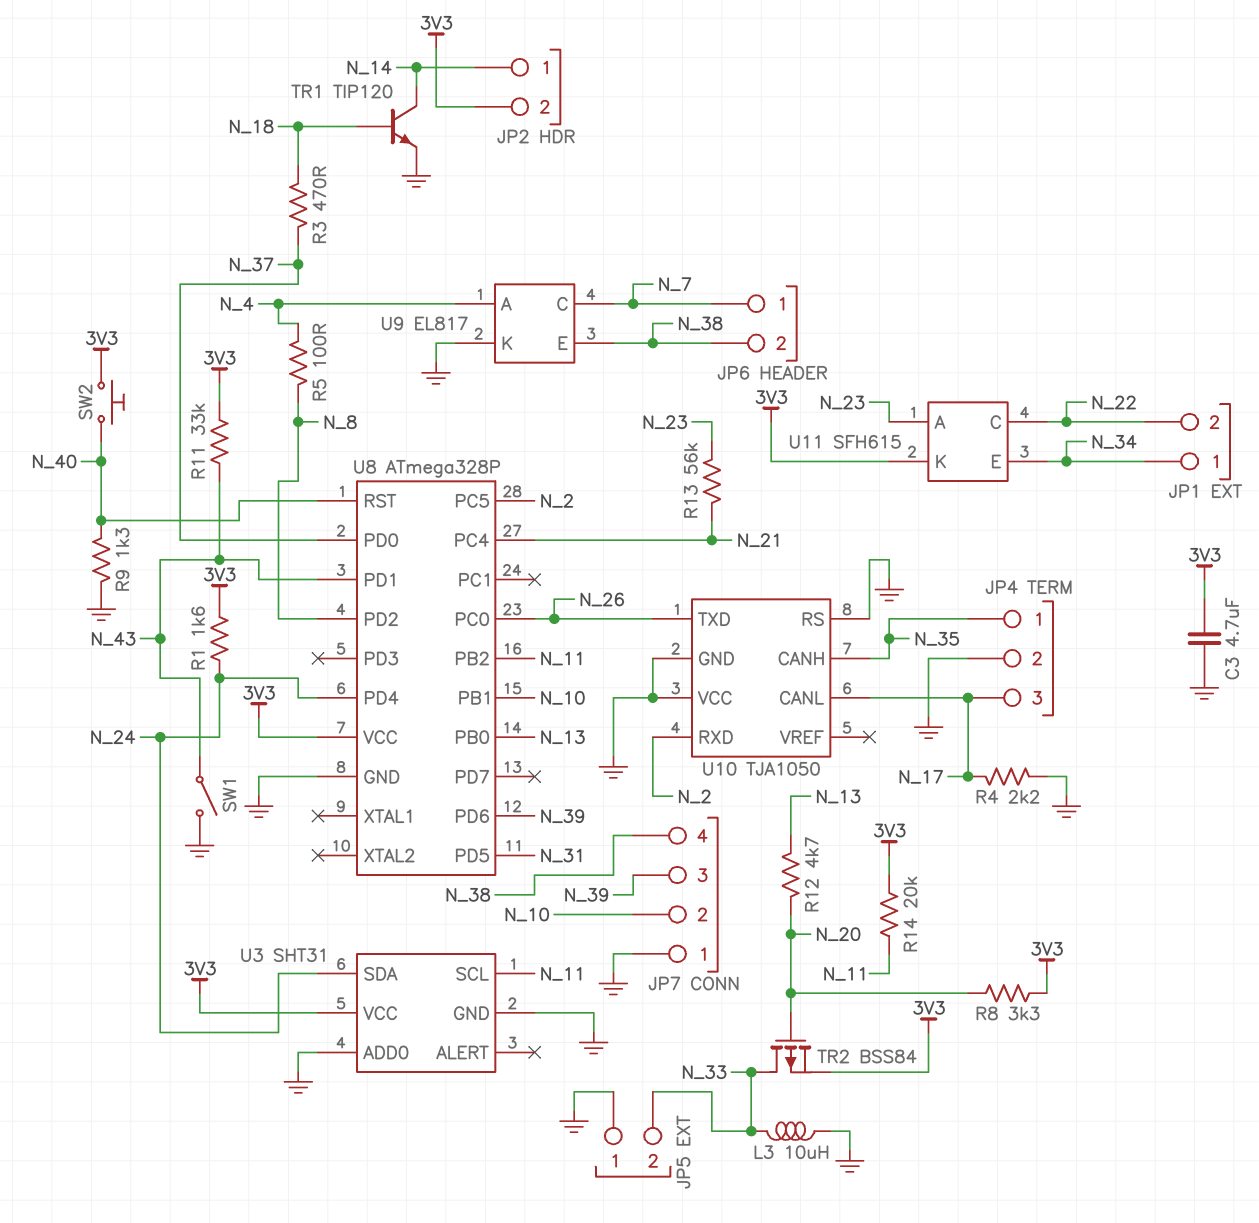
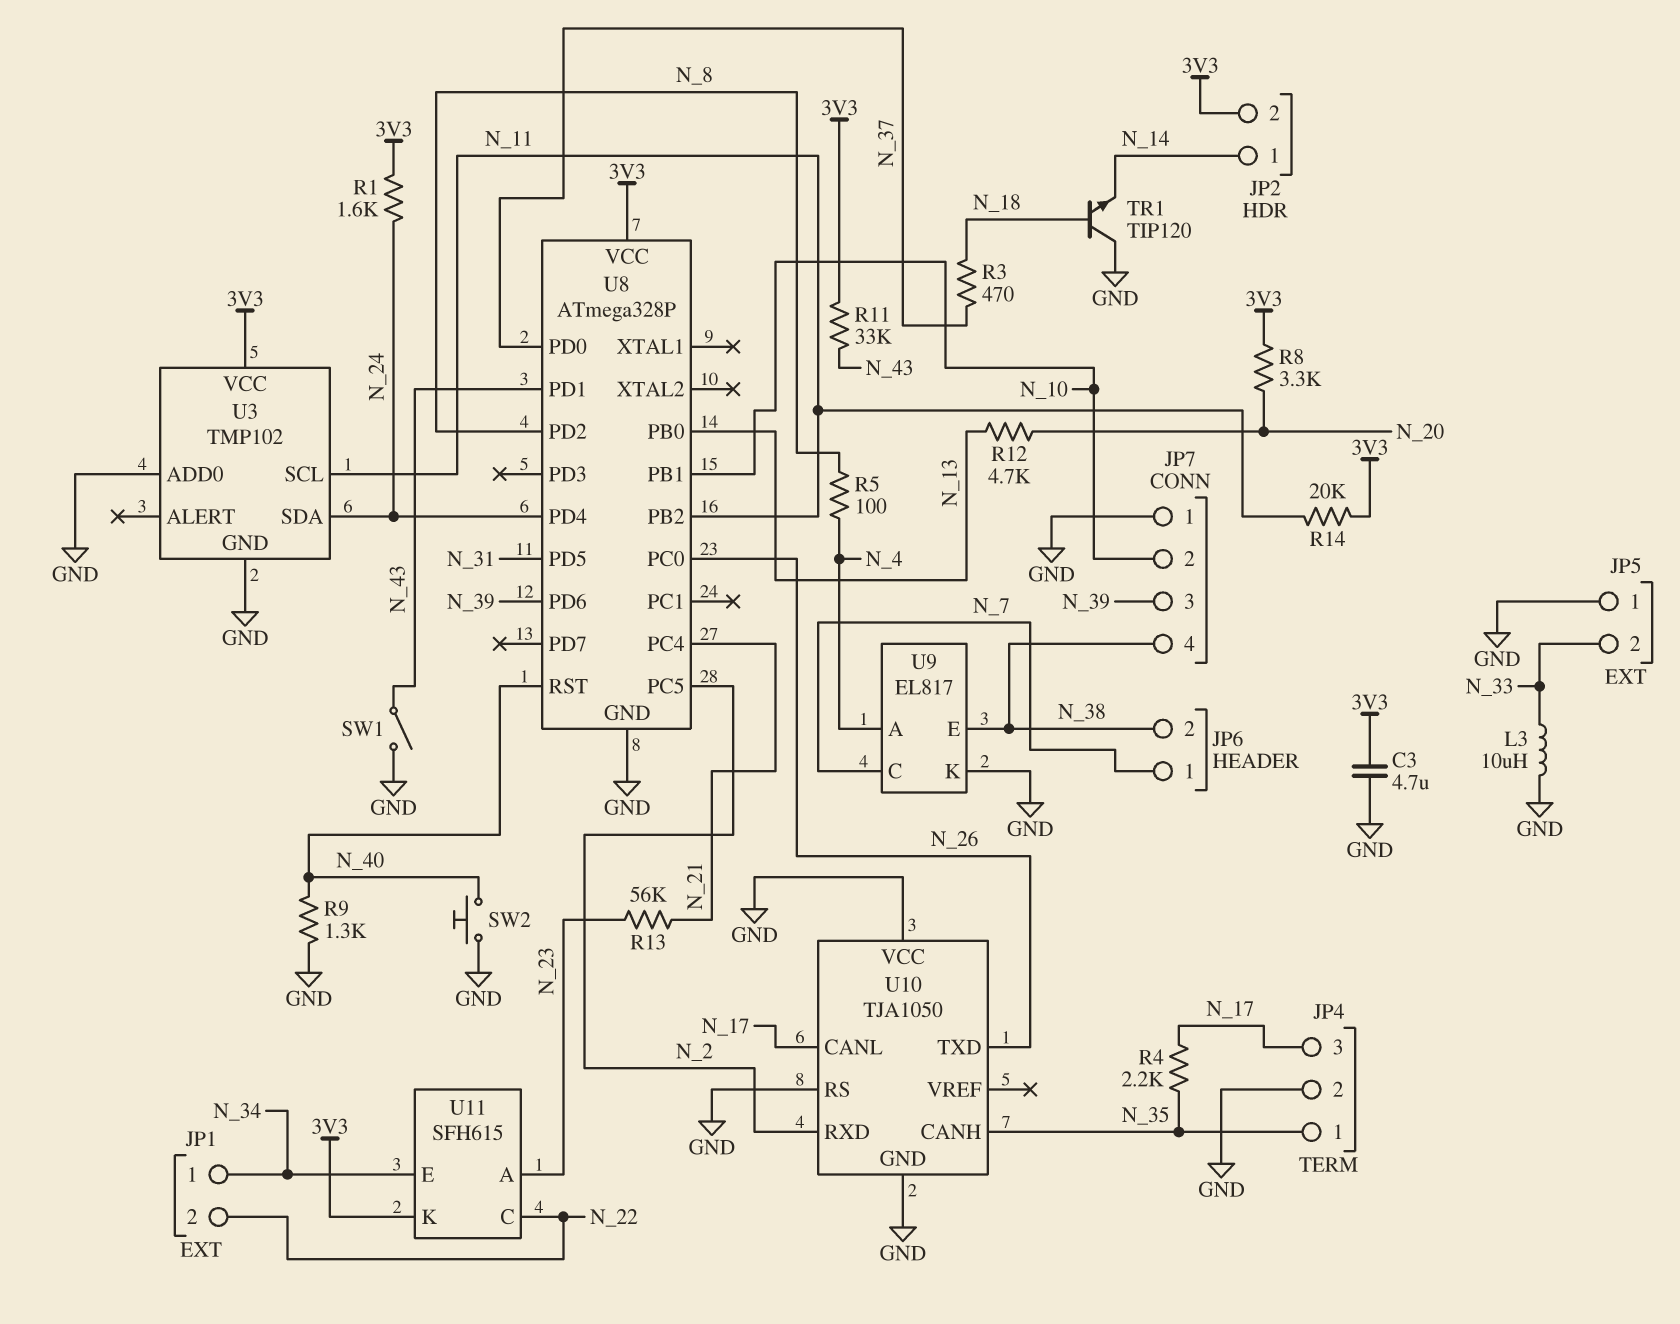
R4: 2.2k (GND, N_17) -> 2.2k (N_17, N_35)
SW2: button (3V3, N_40) -> button (GND, N_40)
TR1: NPN TIP120 (B N_18, C N_14, E GND) -> NPN TIP120 (B N_18, C GND, E N_14)
TR2: PMOS BSS84 (G N_20, D N_33, S 3V3) -> none
U3: SHT31 -> TMP102

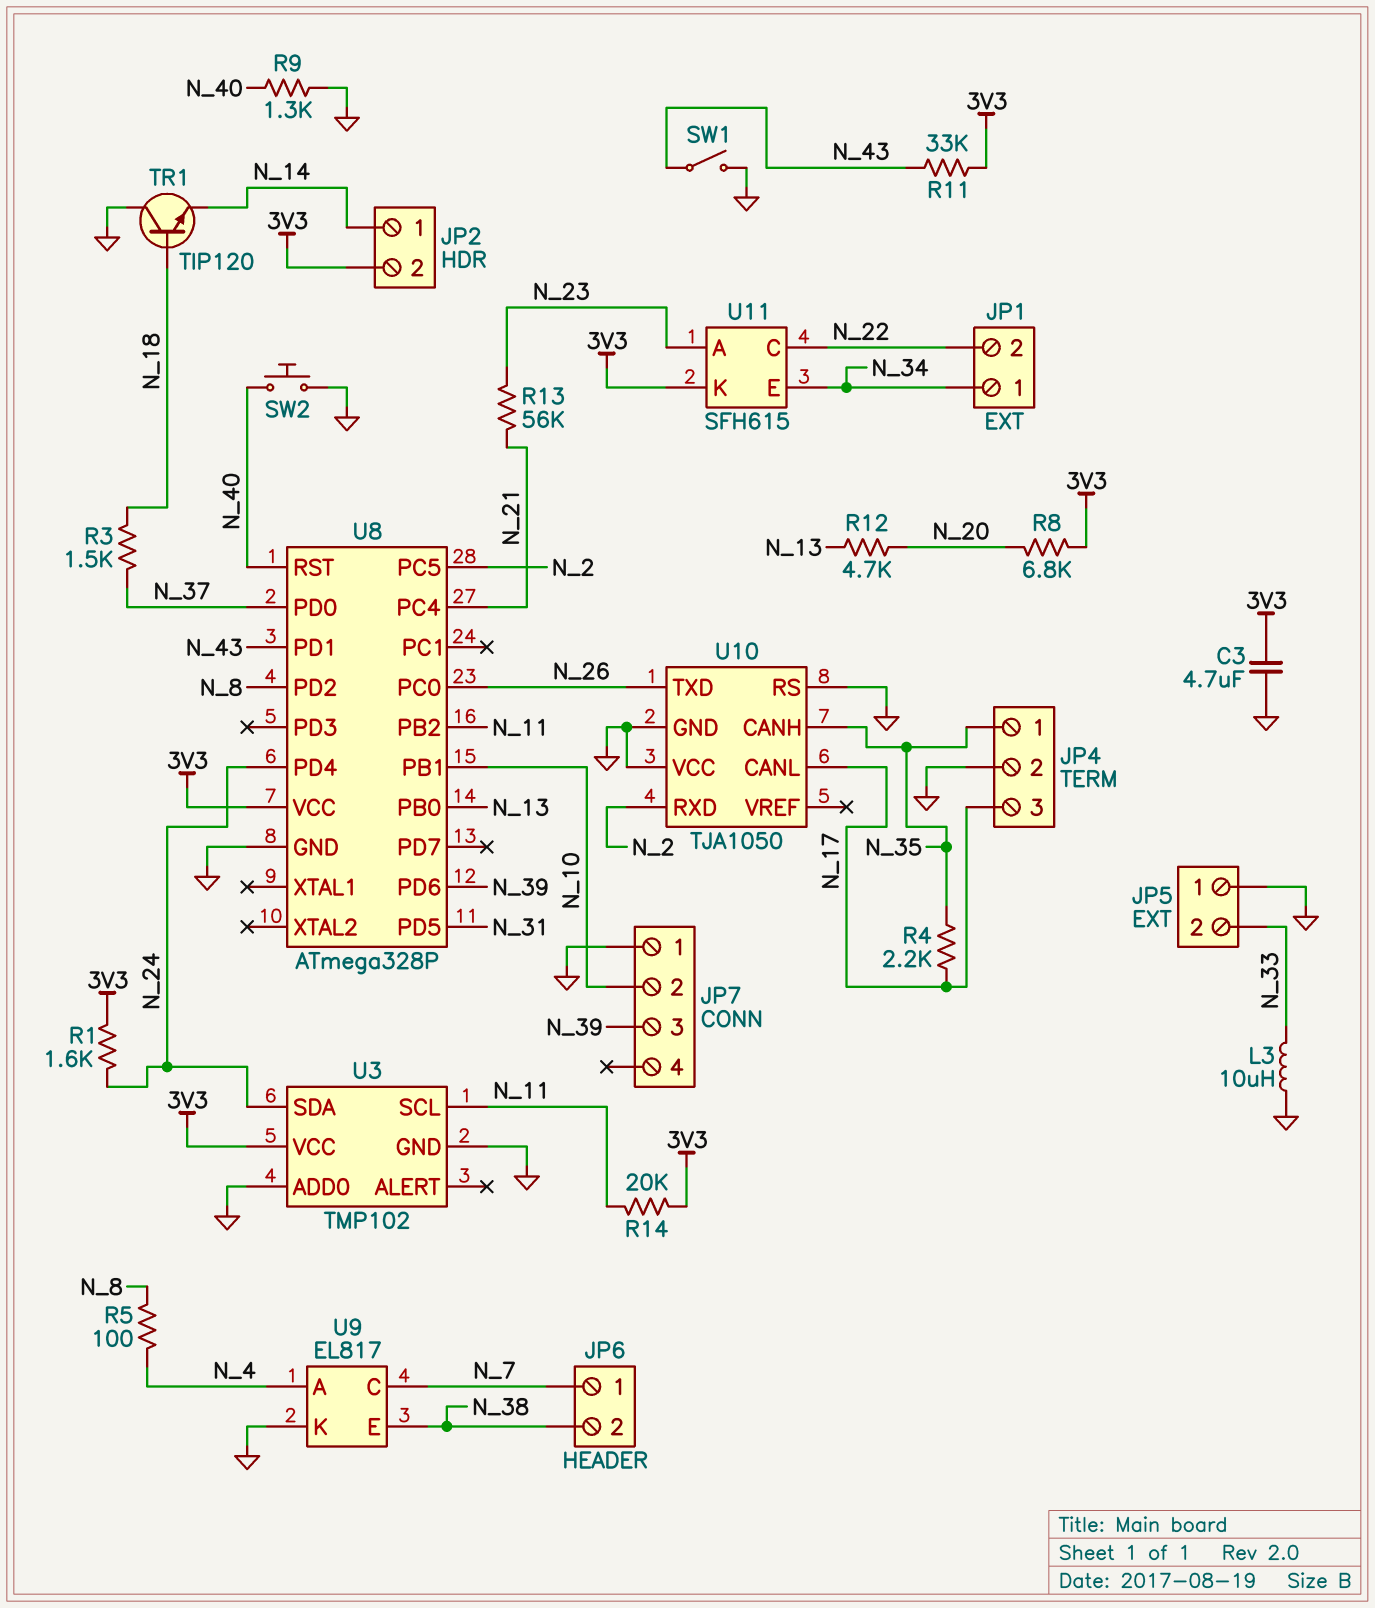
JP7 pin 4: N_38 -> none
R3: 470 (N_18, N_37) -> 1.5k (N_18, N_37)
R8: 3.3k (3V3, N_20) -> 6.8k (3V3, N_20)

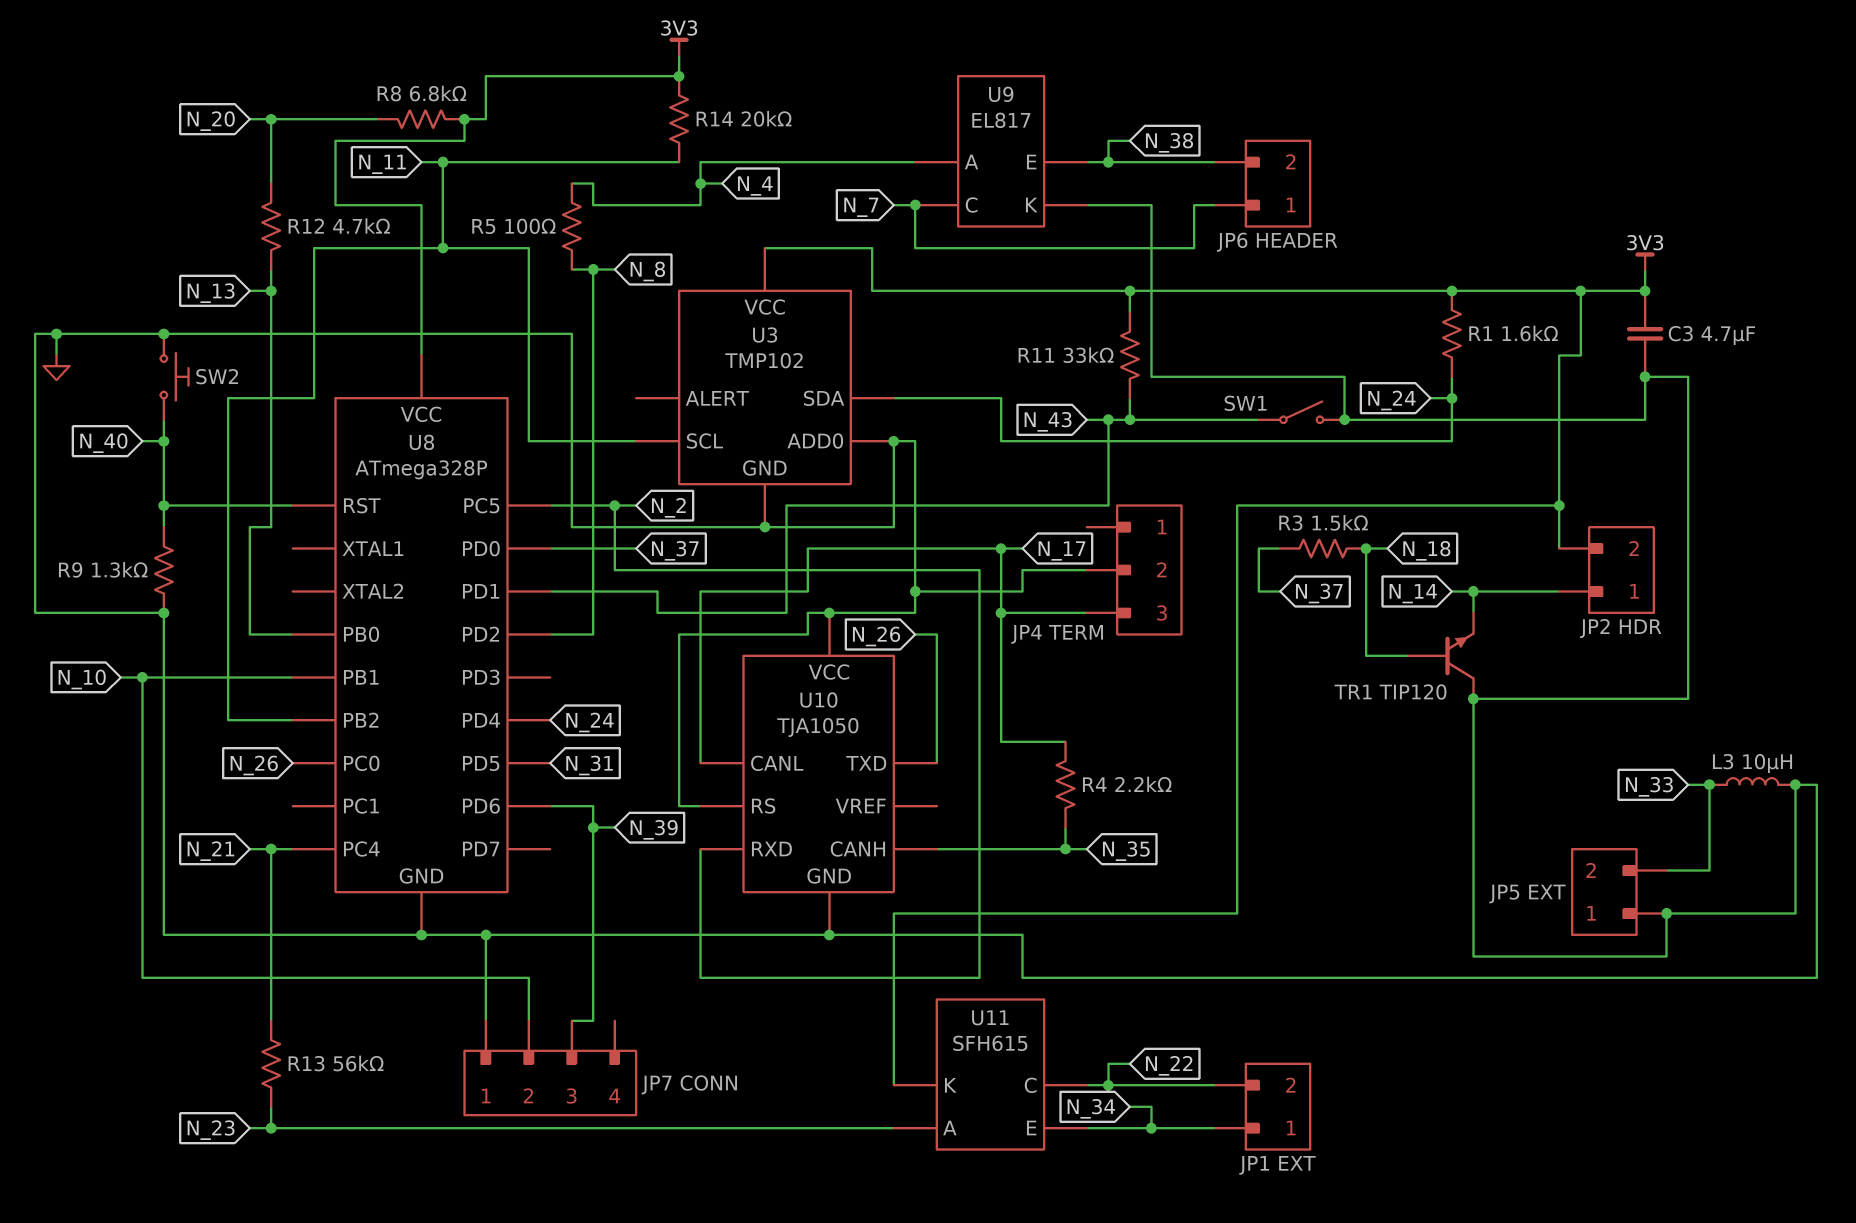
JP4 pin 1: N_35 -> none

